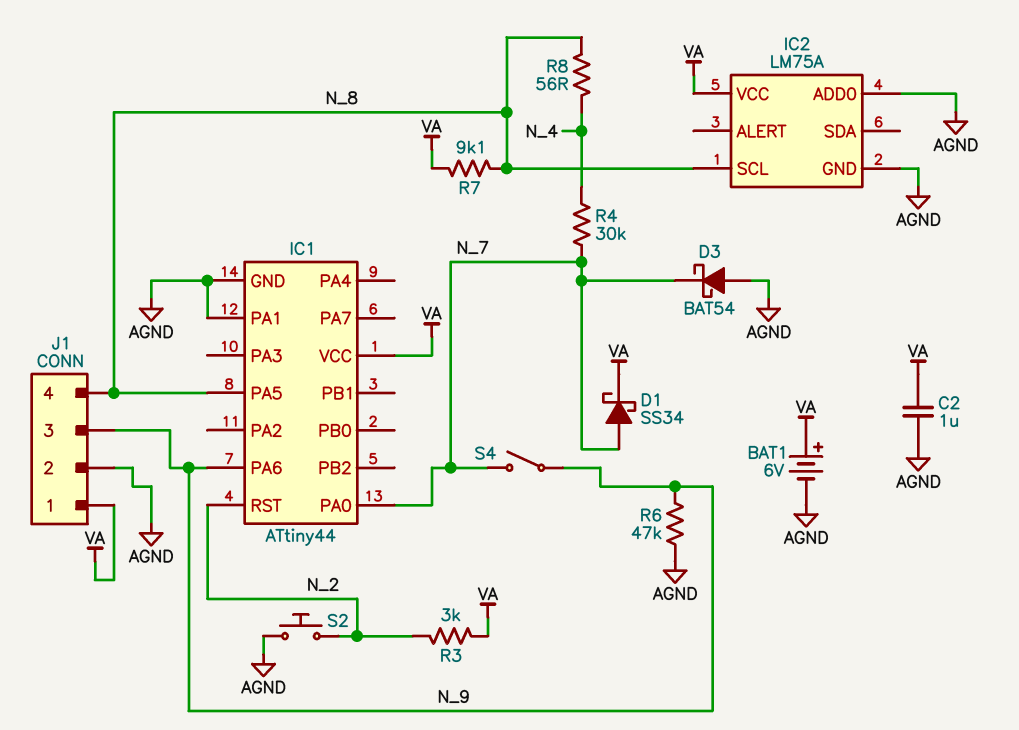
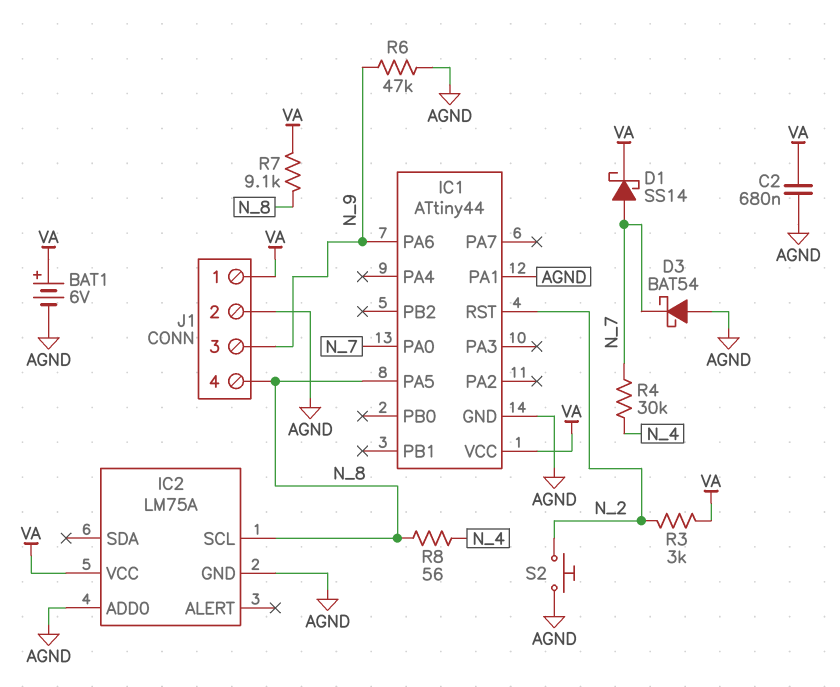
C2: 1uF (AGND, VA) -> 680nF (AGND, VA)
D1: schottky SS34 (A N_7, K VA) -> schottky SS14 (A N_7, K VA)
S4: switch (N_7, N_9) -> none

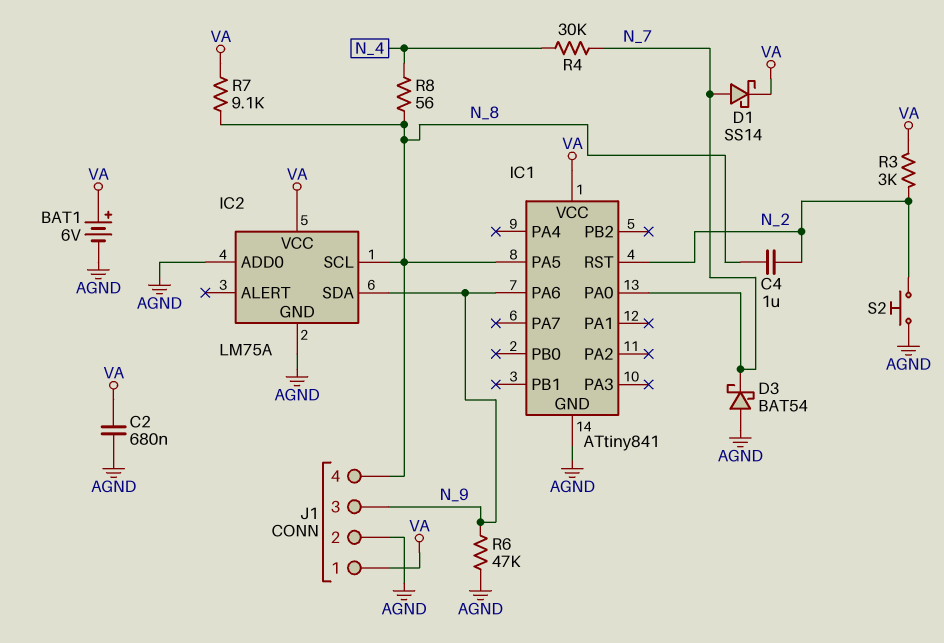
C4: none -> 1uF (N_2, N_8)
IC1: ATtiny44 -> ATtiny841
IC1 pin PA1: AGND -> none
IC2 pin SDA: none -> N_9

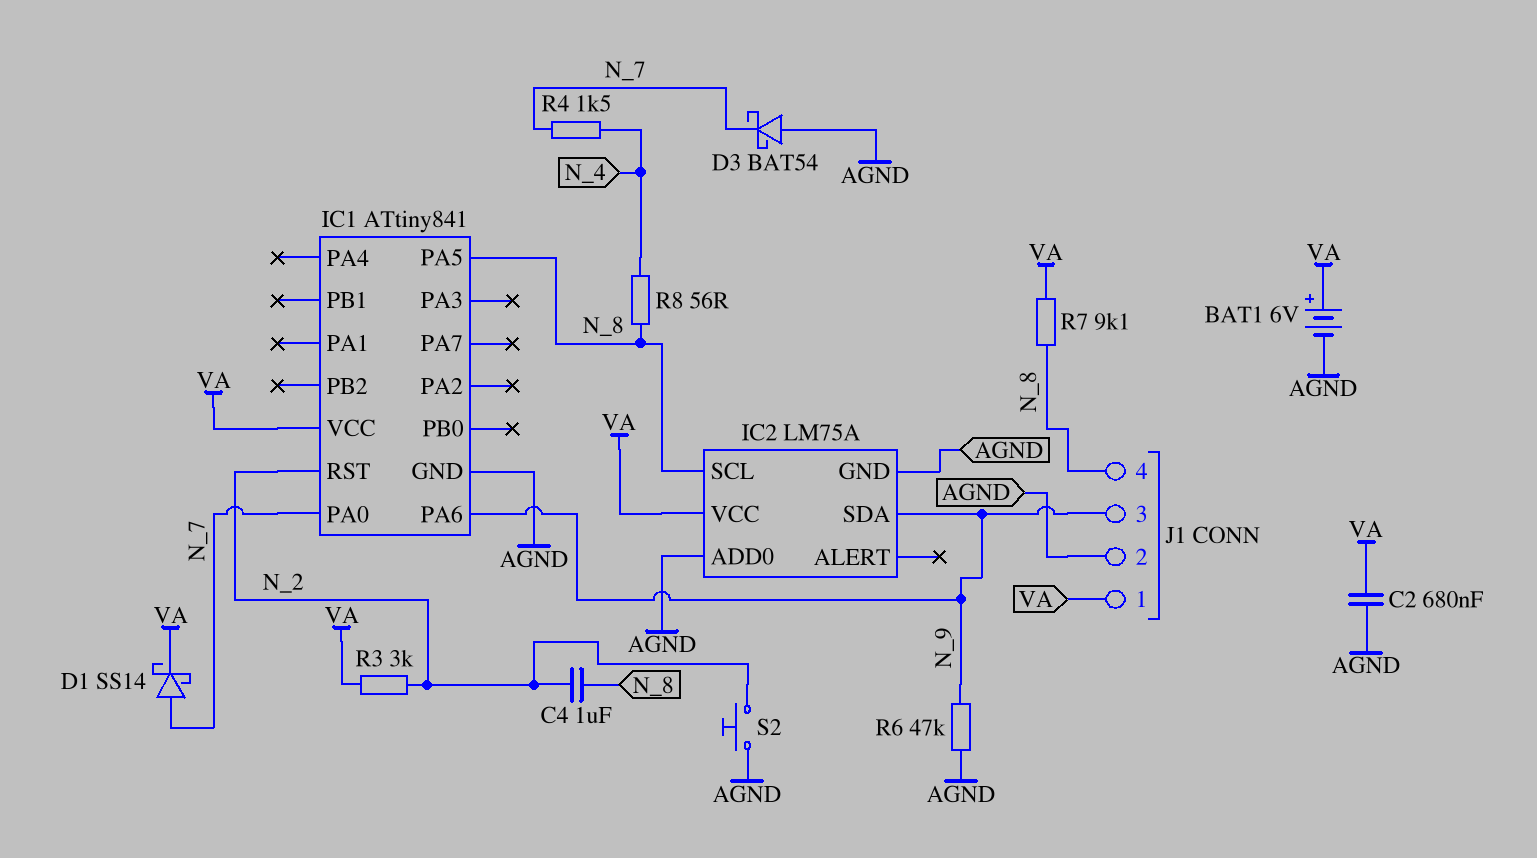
R4: 30k (N_4, N_7) -> 1.5k (N_4, N_7)

